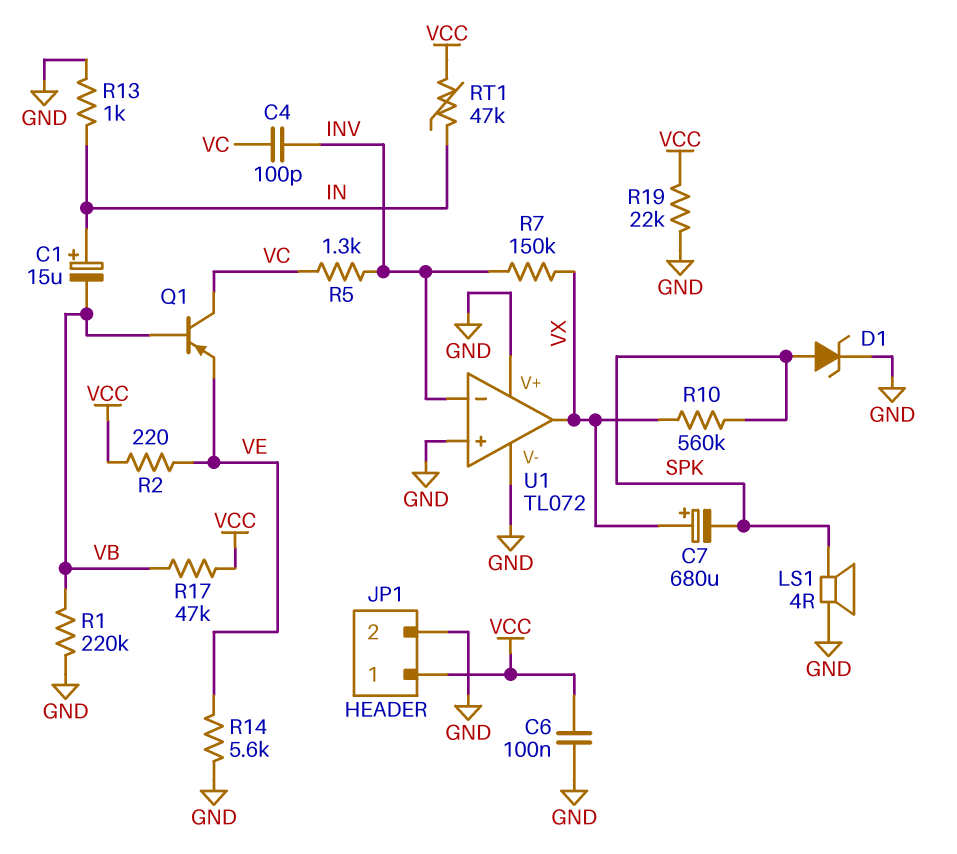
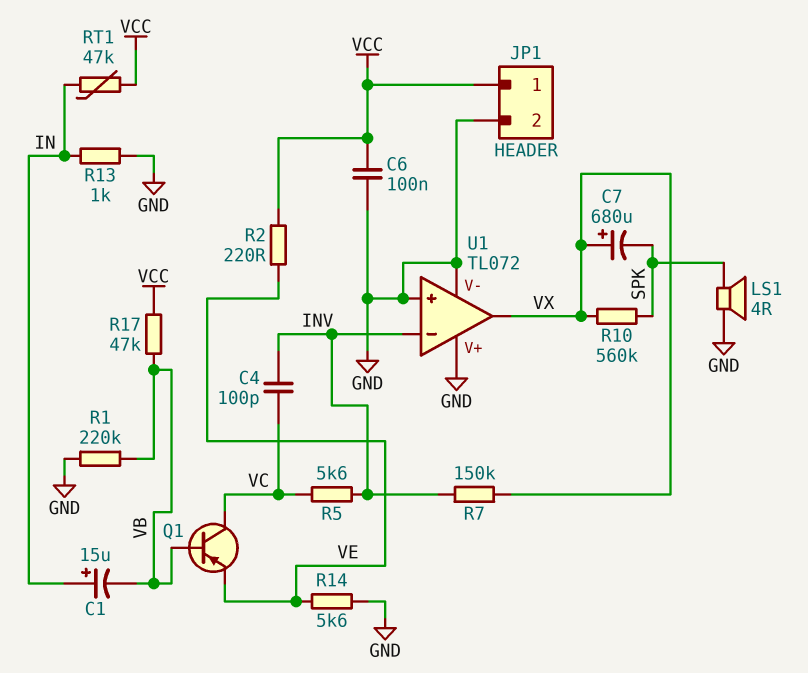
D1: zener (A SPK, K GND) -> none
R5: 1.3k (INV, VC) -> 5.6k (INV, VC)
R19: 22k (GND, VCC) -> none

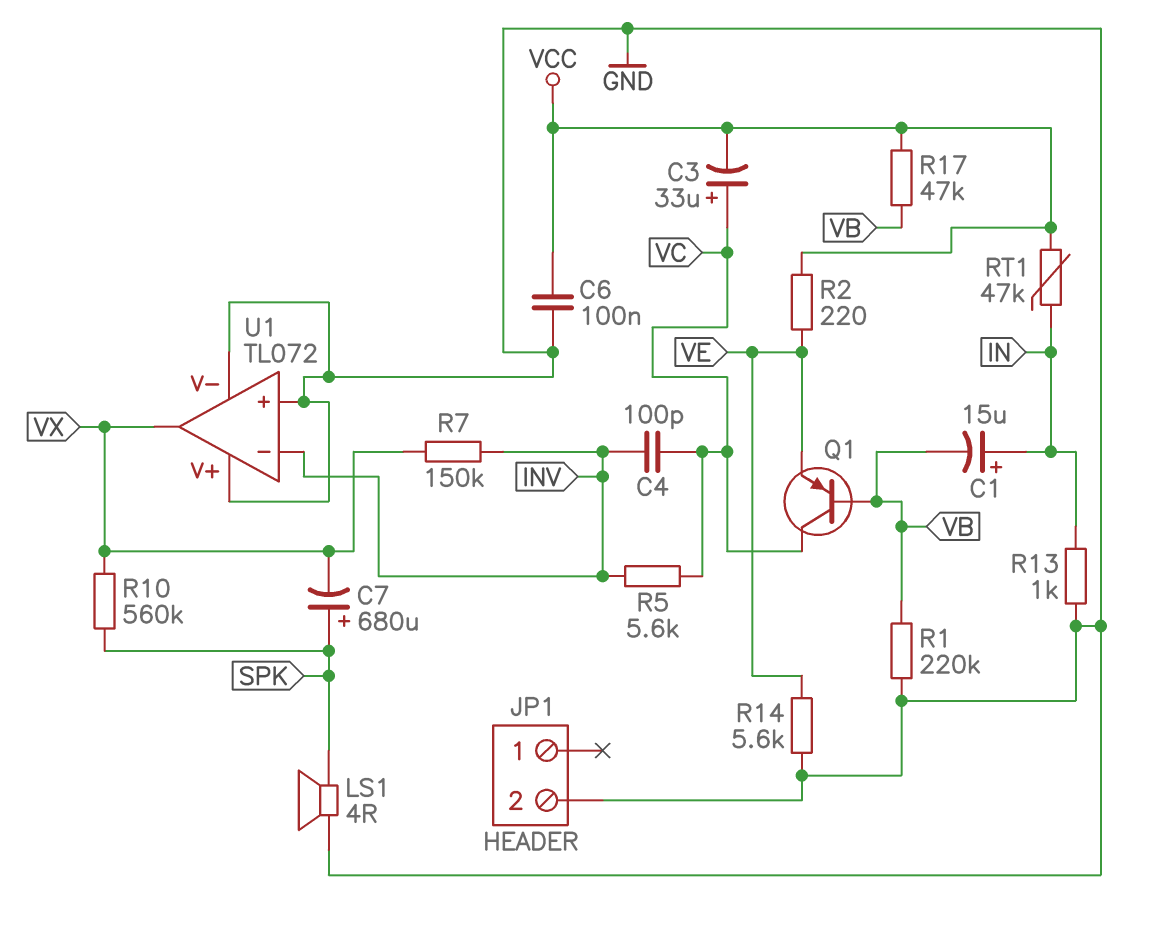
C3: none -> 33uF (plus VC, minus VCC)
C7: 680uF (plus VX, minus SPK) -> 680uF (plus SPK, minus VX)
JP1 pin 1: VCC -> none

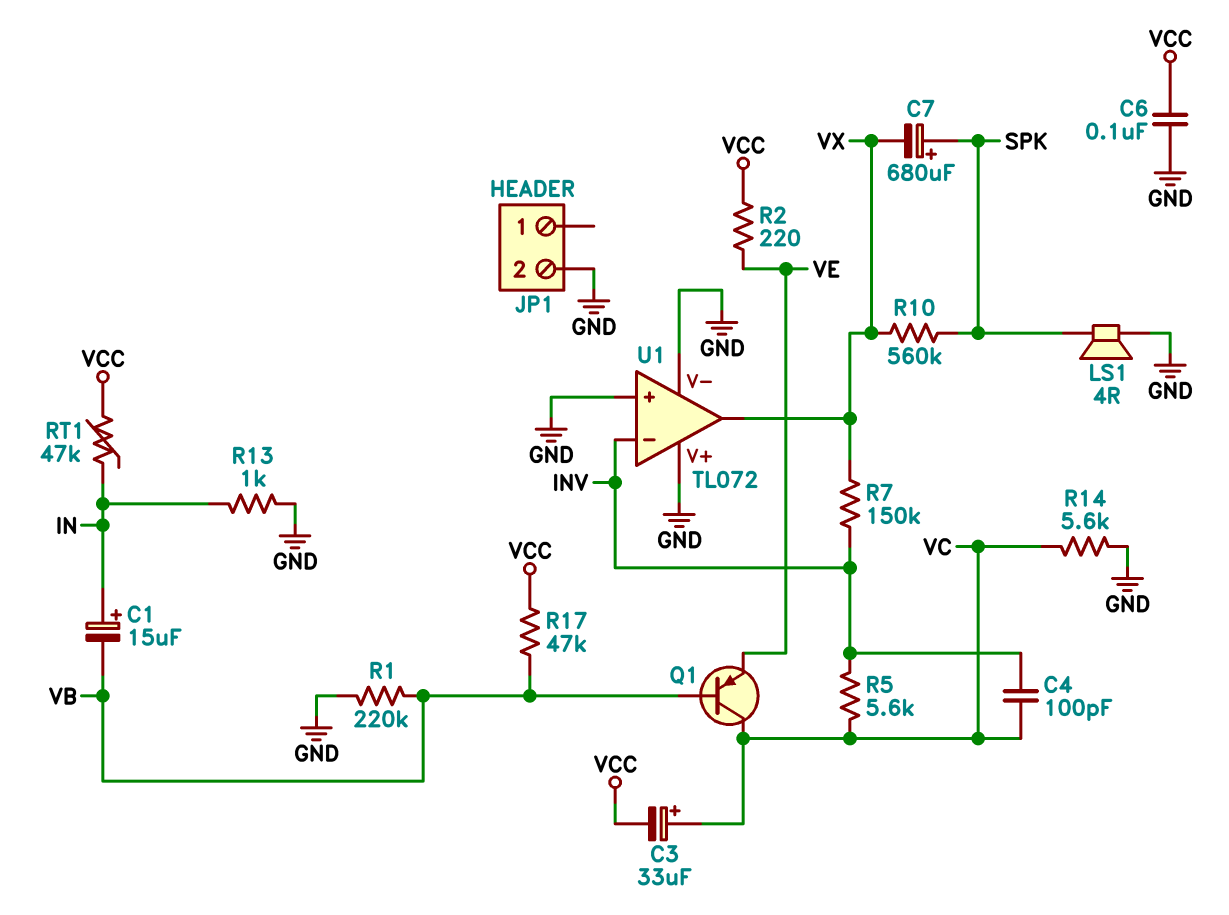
R14: 5.6k (GND, VE) -> 5.6k (GND, VC)

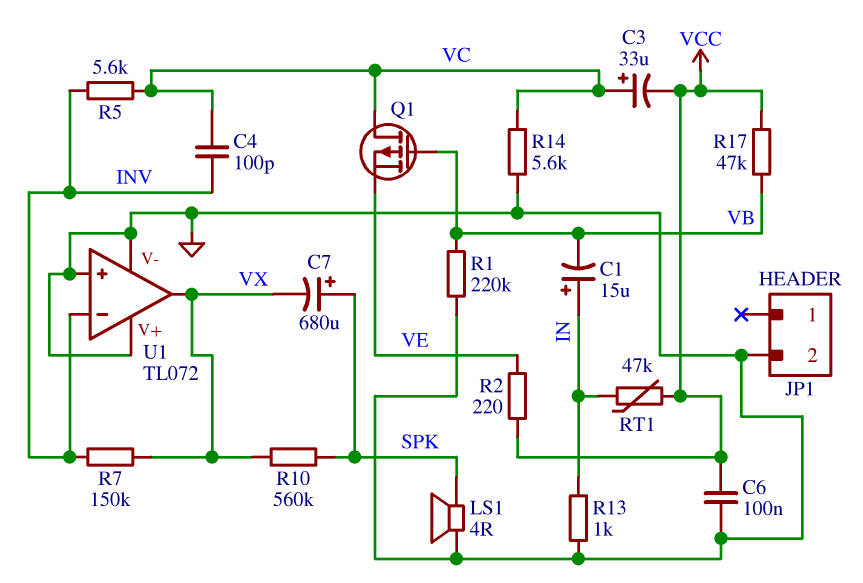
Q1: PNP (B VB, C VC, E VE) -> PMOS (G VB, D VC, S VE)

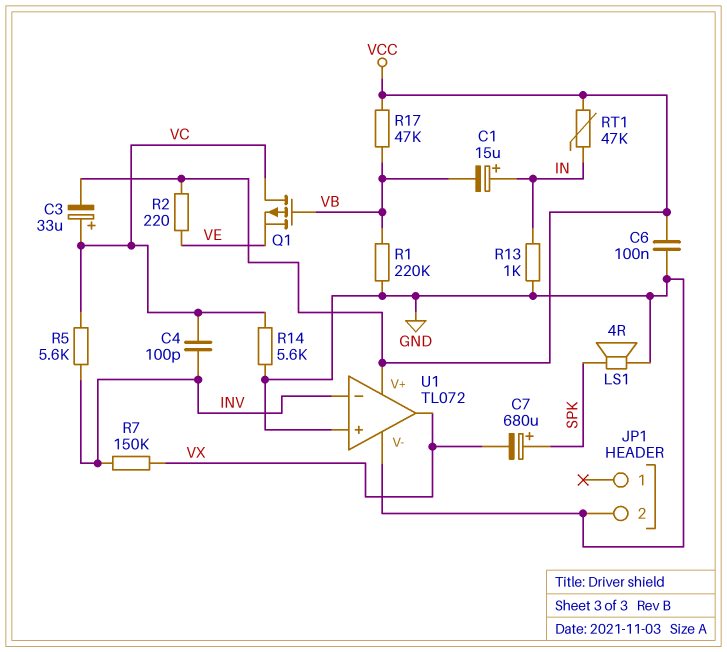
R10: 560k (SPK, VX) -> none
U1 pin V+: GND -> VCC

